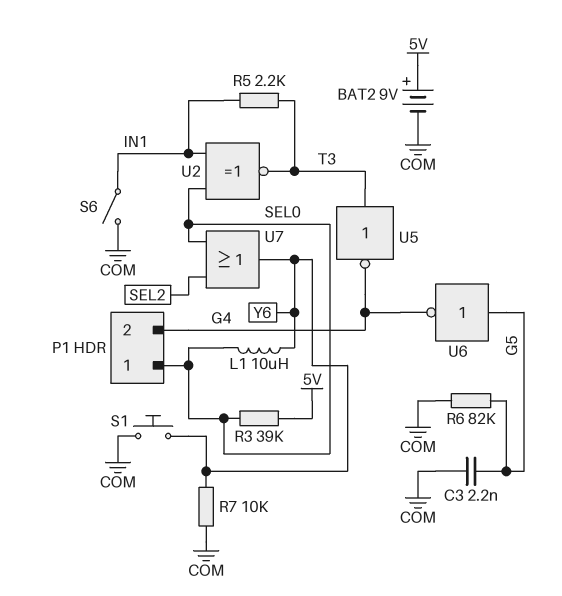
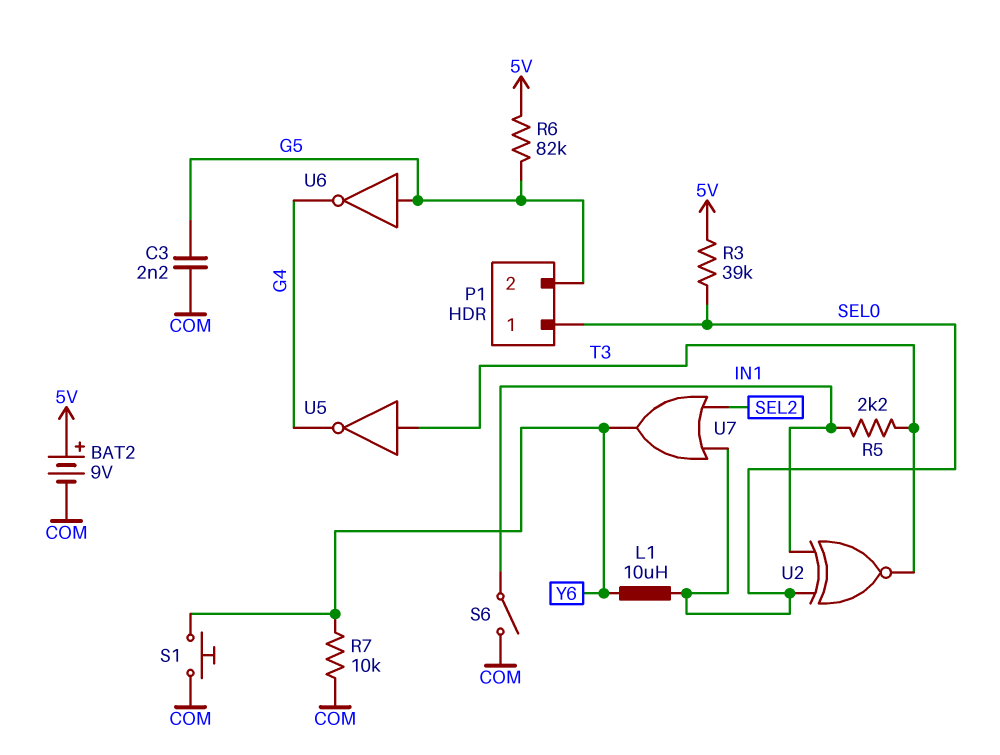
P1 pin 2: G4 -> G5
R6: 82k (COM, G5) -> 82k (5V, G5)

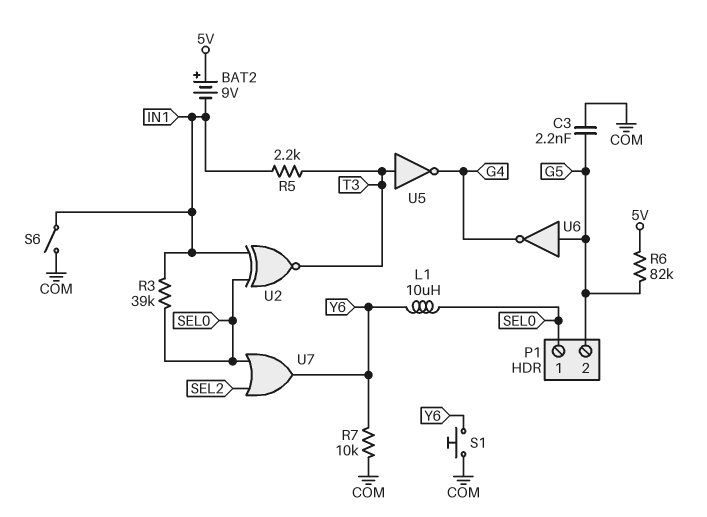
BAT2: 9V (plus 5V, minus COM) -> 9V (plus 5V, minus IN1)
R3: 39k (5V, SEL0) -> 39k (IN1, SEL0)

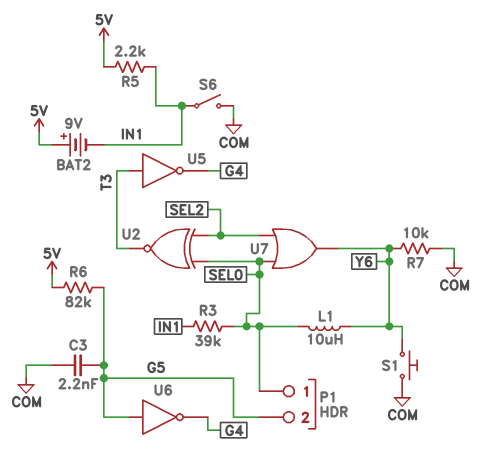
R5: 2.2k (IN1, T3) -> 2.2k (5V, IN1)
U2: XNOR (in IN1, in SEL0, out T3) -> XNOR (in SEL0, in SEL2, out T3)

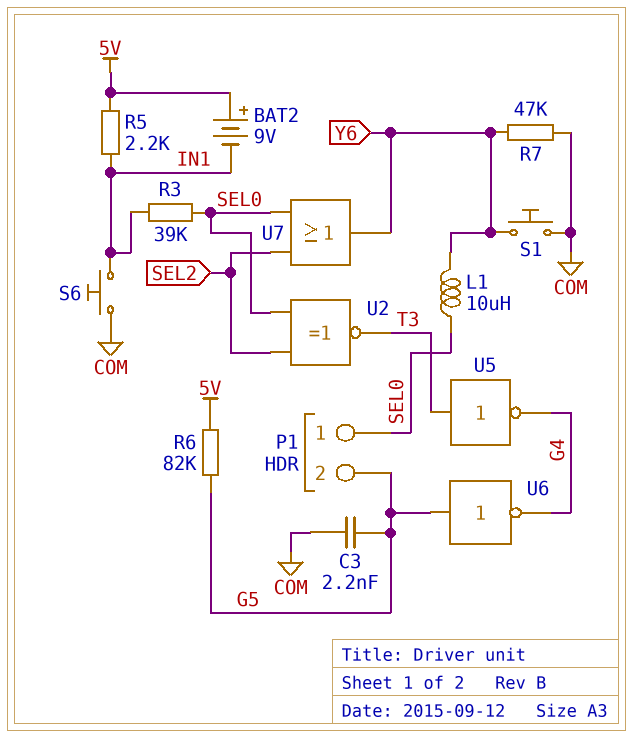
R7: 10k (COM, Y6) -> 47k (COM, Y6)
S6: switch (COM, IN1) -> button (COM, IN1)

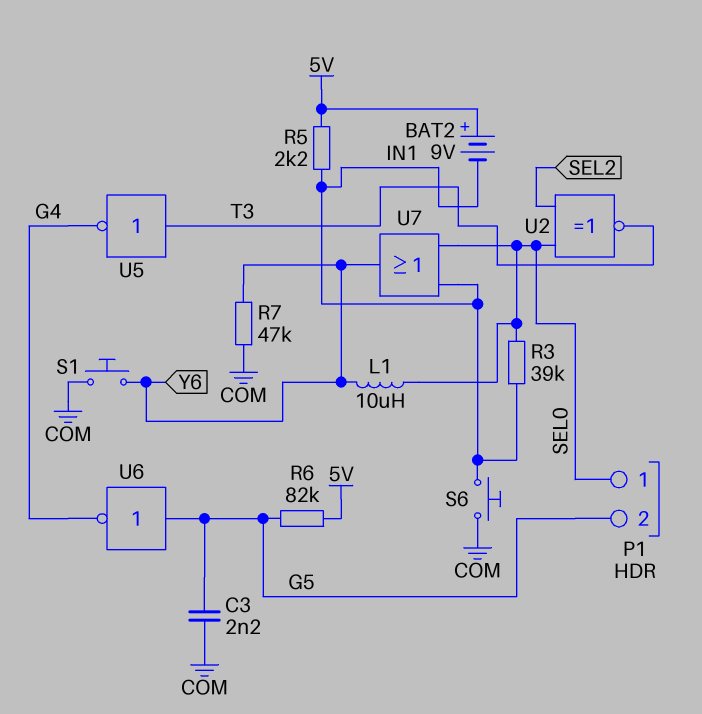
U7: OR (in SEL0, in SEL2, out Y6) -> OR (in IN1, in SEL0, out Y6)

